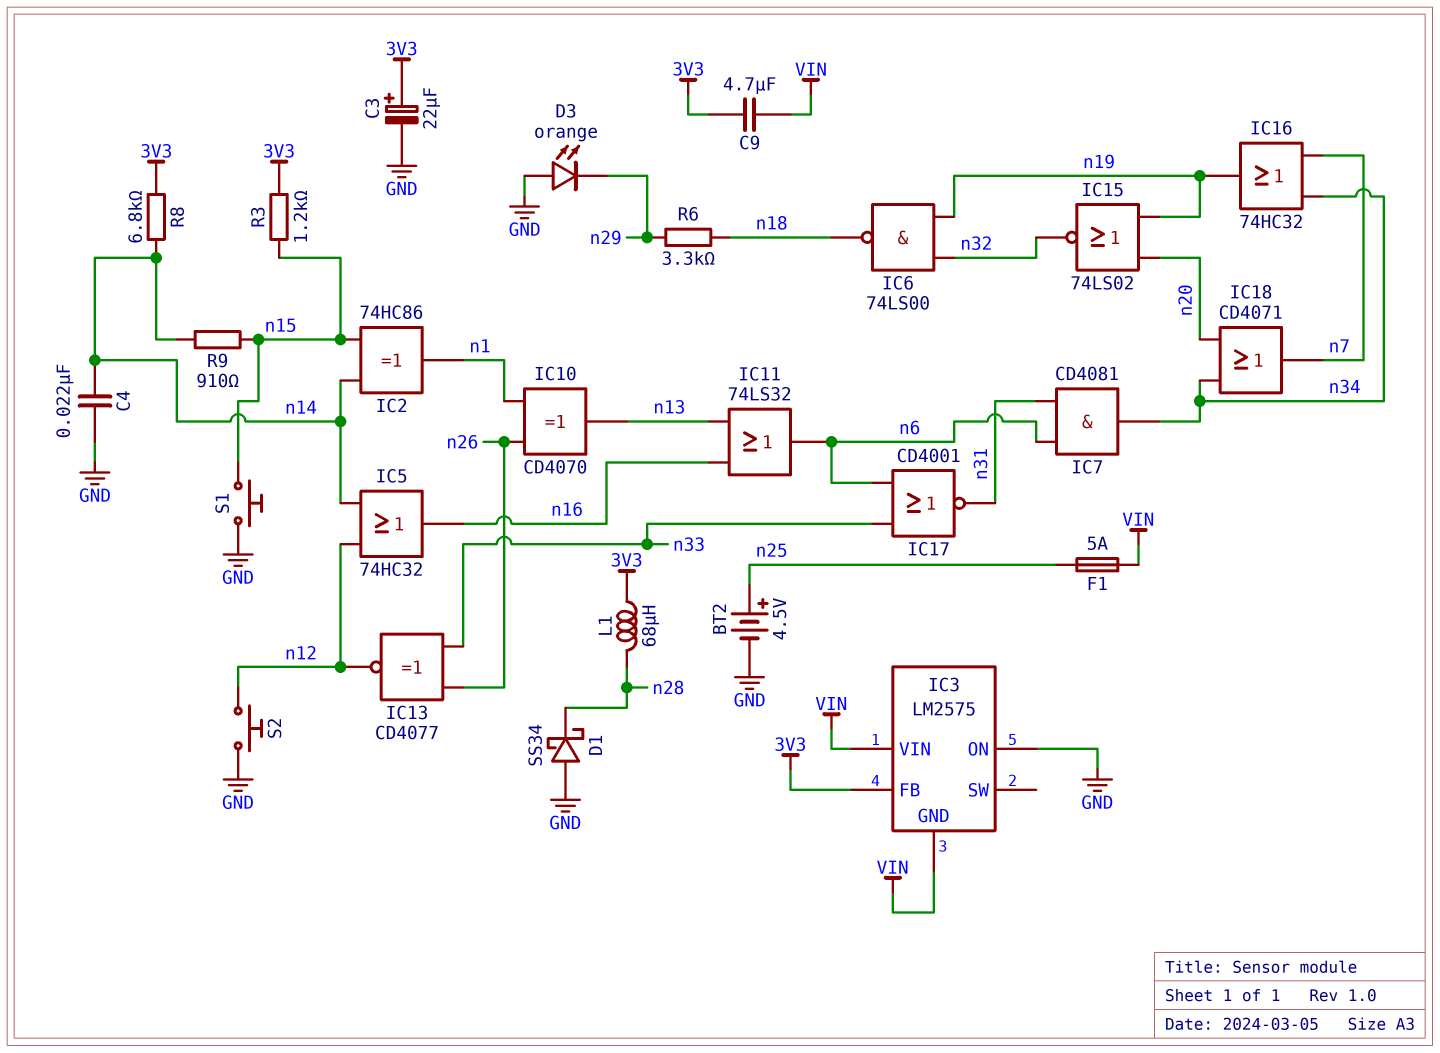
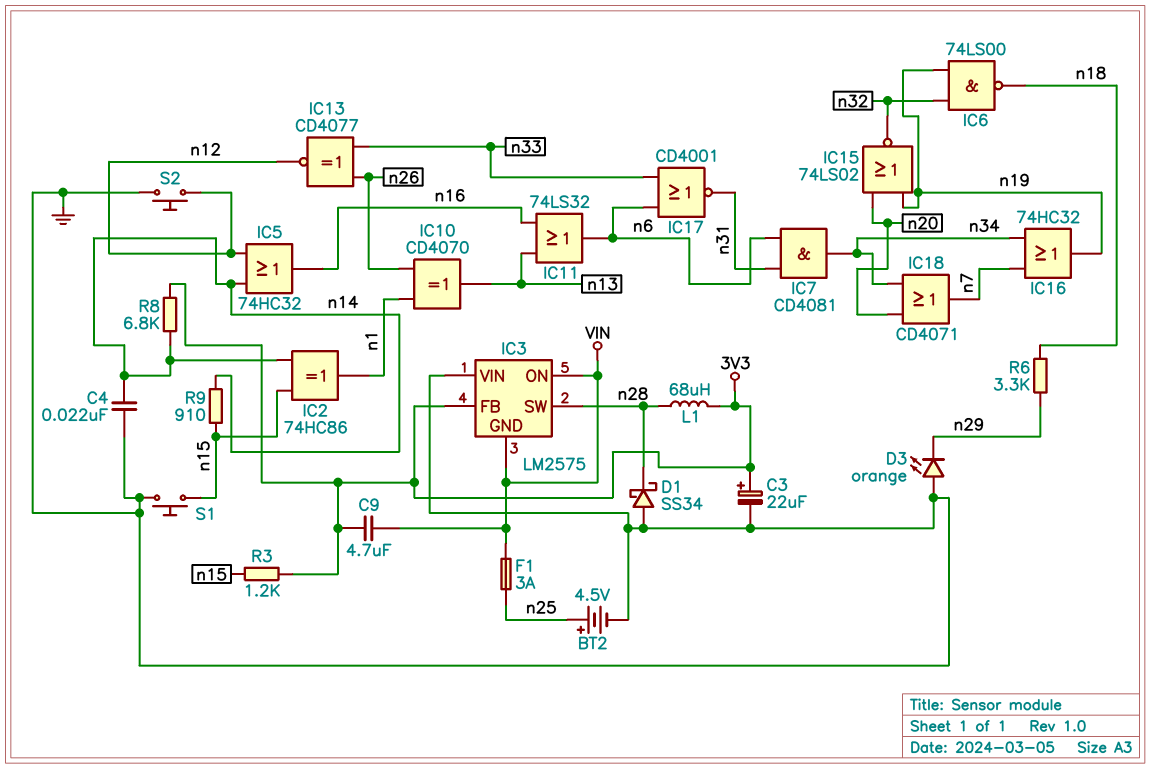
F1: 5A (VIN, n25) -> 3A (VIN, n25)
IC3 pin ON: GND -> VIN
IC3 pin SW: none -> n28
IC3 pin VIN: VIN -> GND

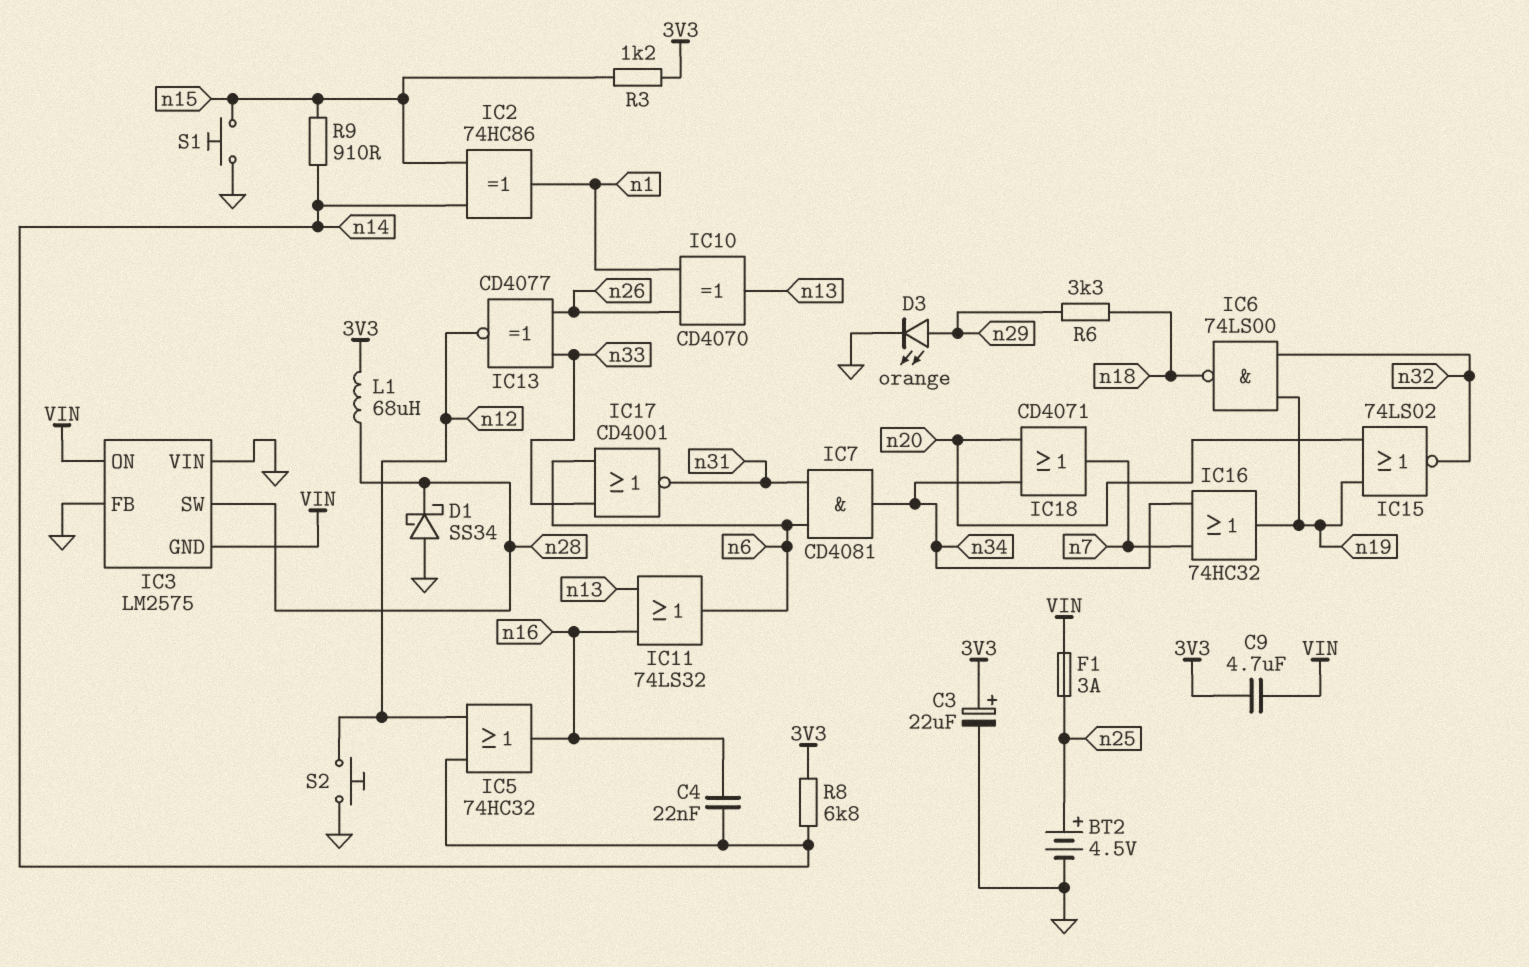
C4: 22nF (GND, n14) -> 22nF (n14, n16)
D3: LED orange (A GND, K n29) -> LED orange (A n29, K GND)
IC3 pin FB: 3V3 -> GND

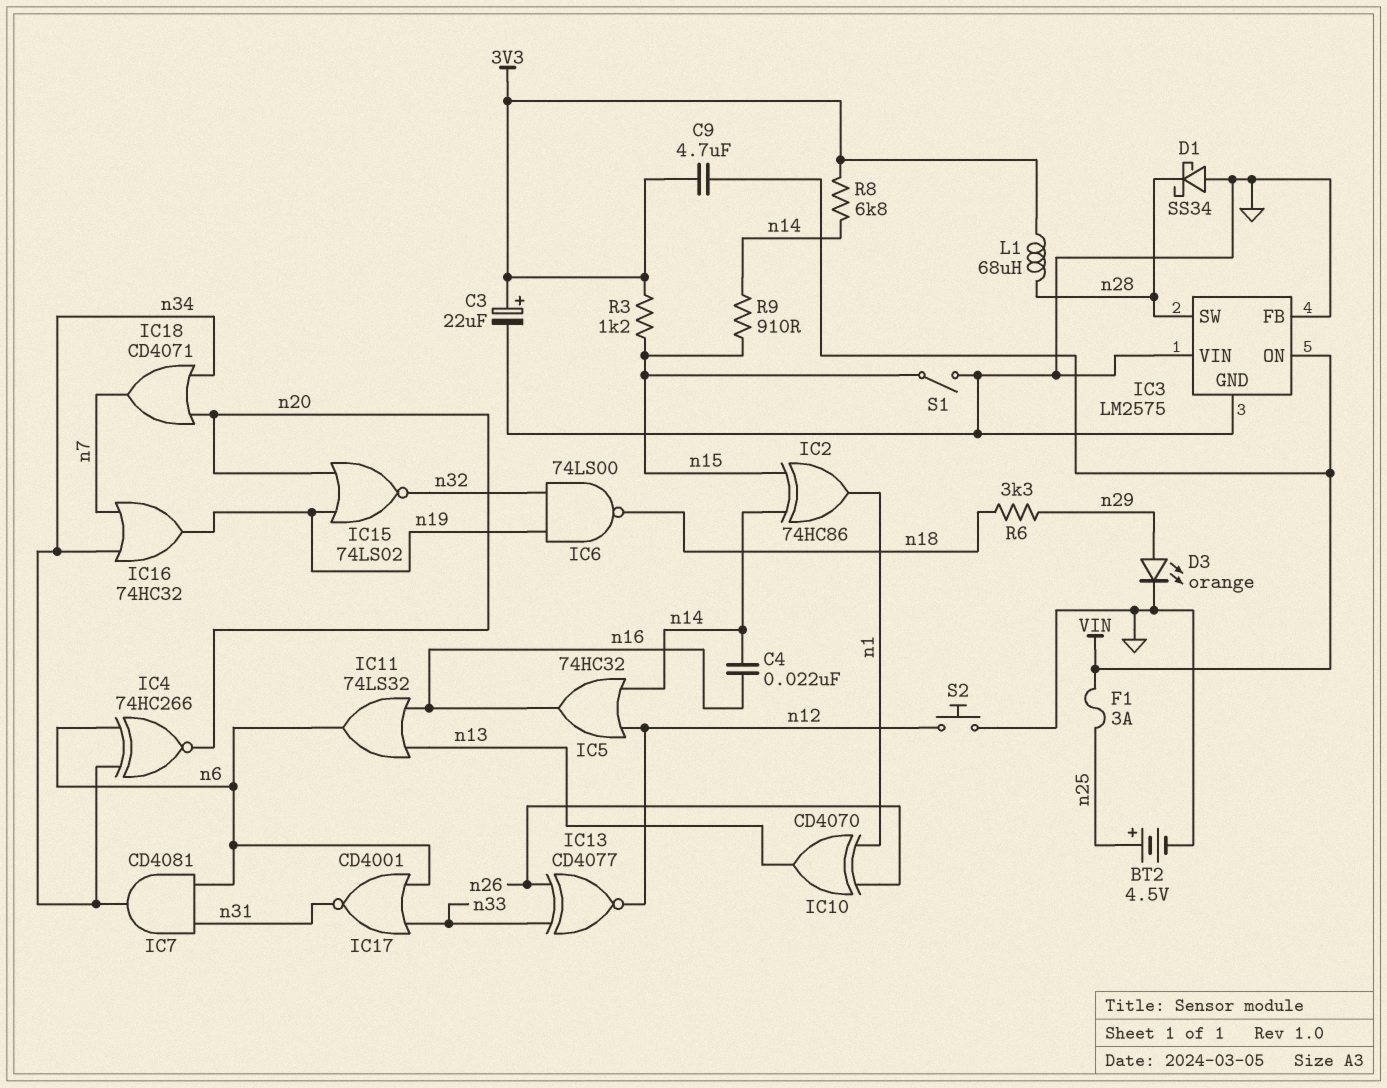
IC3 pin GND: VIN -> GND
IC4: none -> XNOR 74HC266 (in n6, in n34, out n20)
S1: button (GND, n15) -> switch (GND, n15)

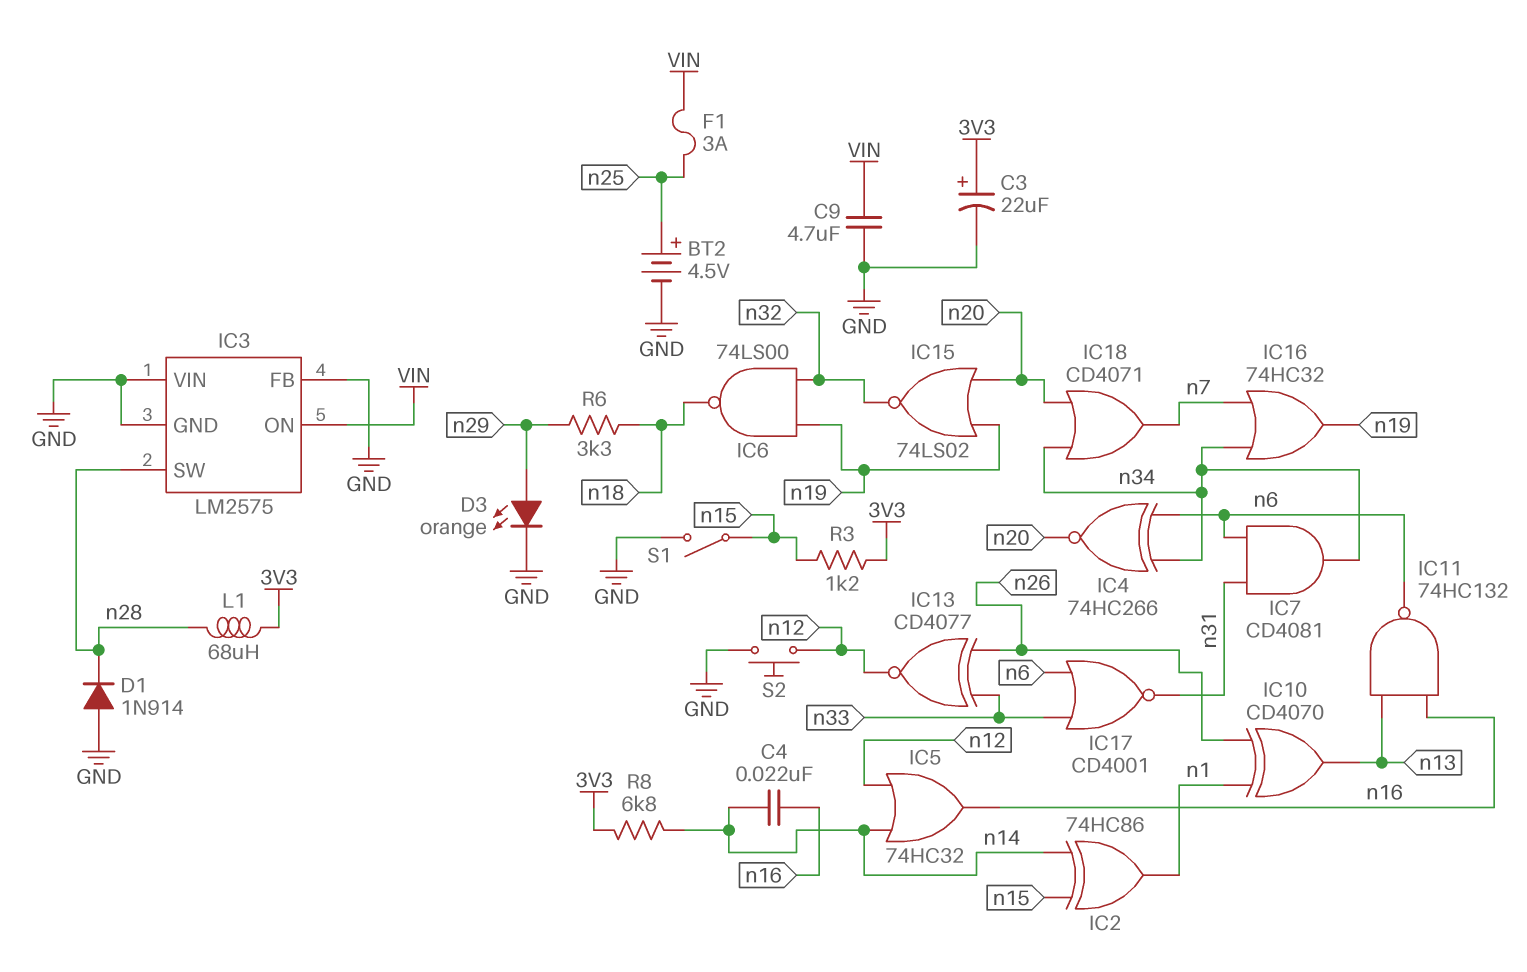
C9: 4.7uF (3V3, VIN) -> 4.7uF (GND, VIN)
D1: schottky SS34 (A GND, K n28) -> diode 1N914 (A GND, K n28)
IC11: OR 74LS32 (in n13, in n16, out n6) -> NAND 74HC132 (in n13, in n16, out n6)
R9: 910 (n14, n15) -> none

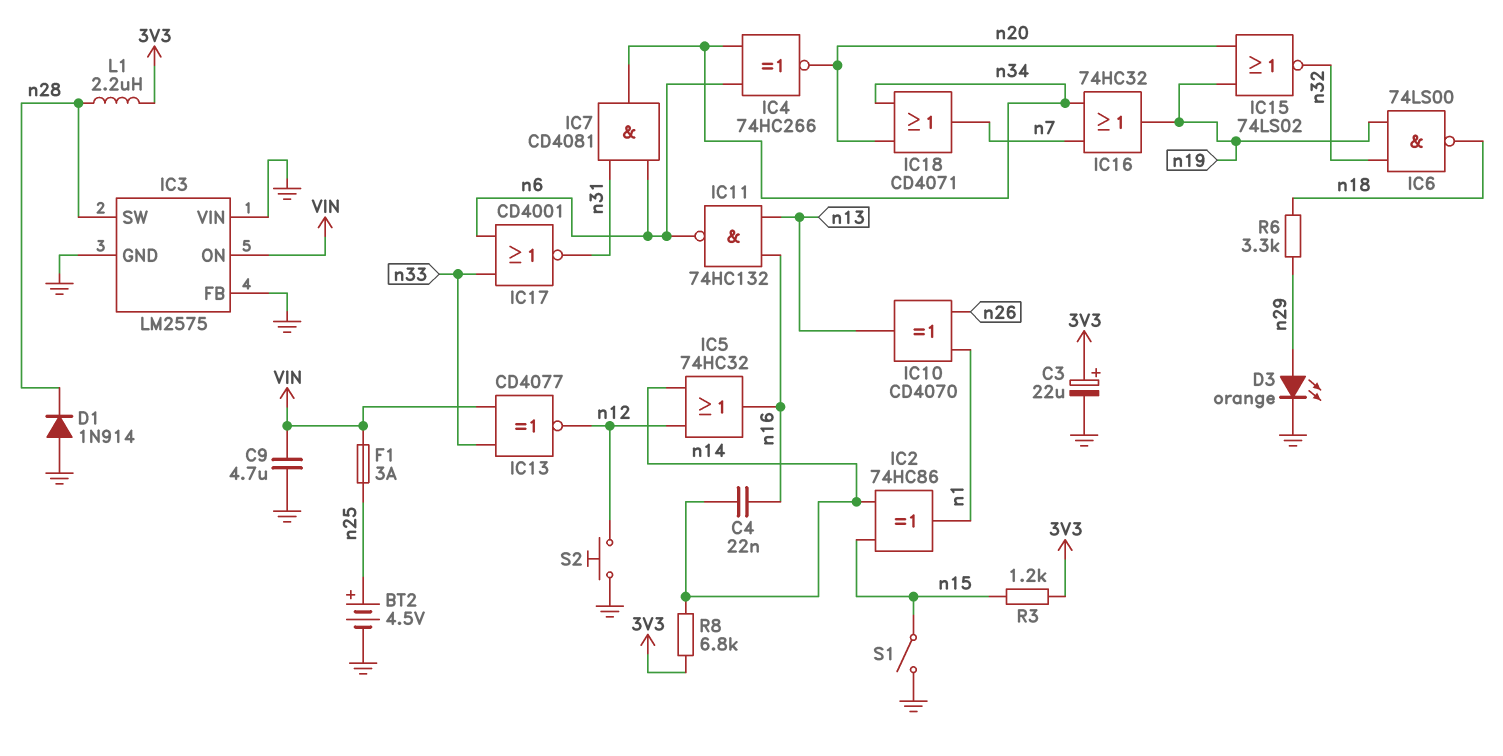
IC13: XNOR CD4077 (in n26, in n33, out n12) -> XNOR CD4077 (in VIN, in n33, out n12)
L1: 68uH (3V3, n28) -> 2.2uH (3V3, n28)

